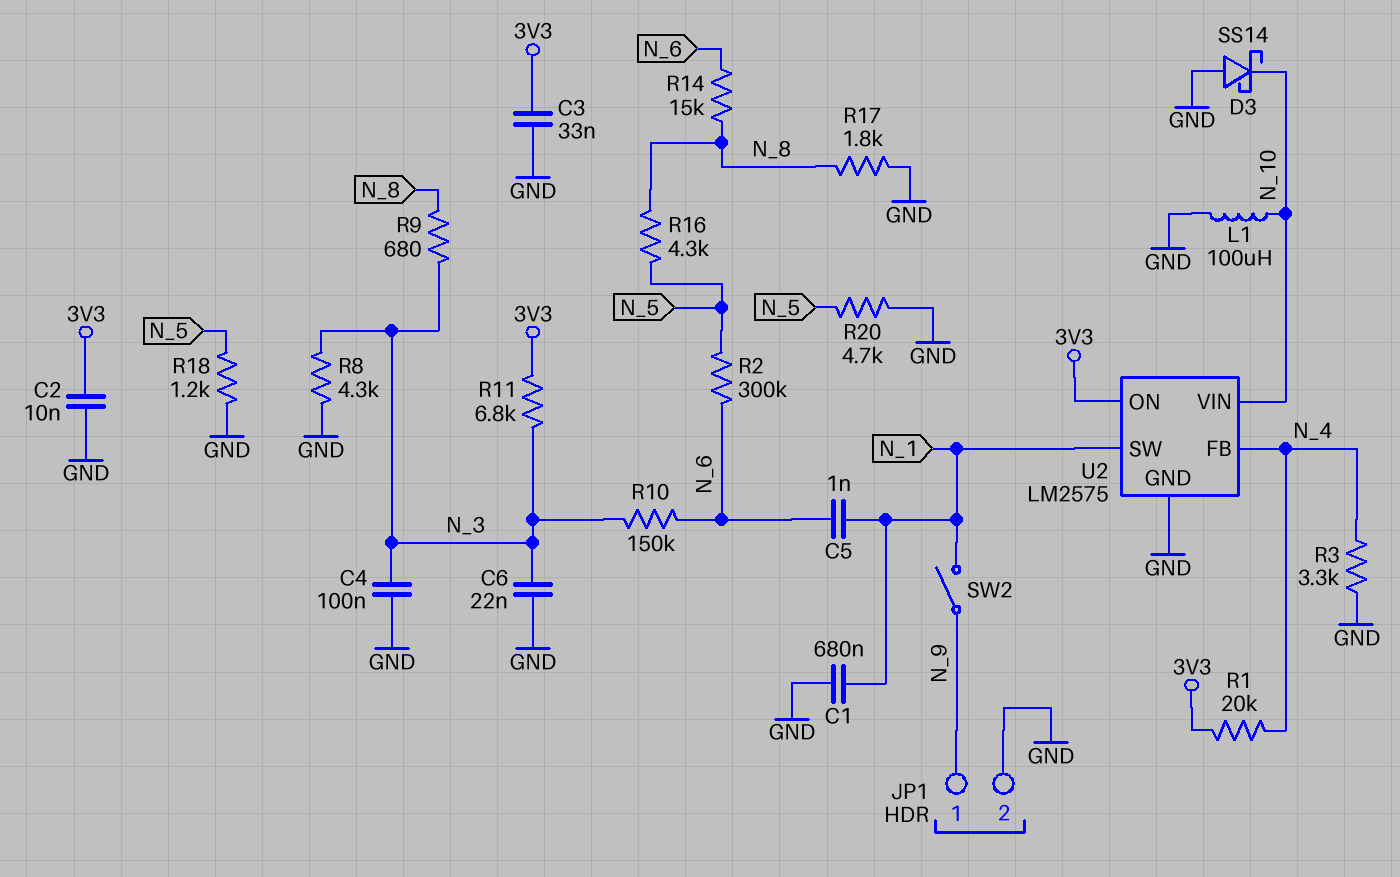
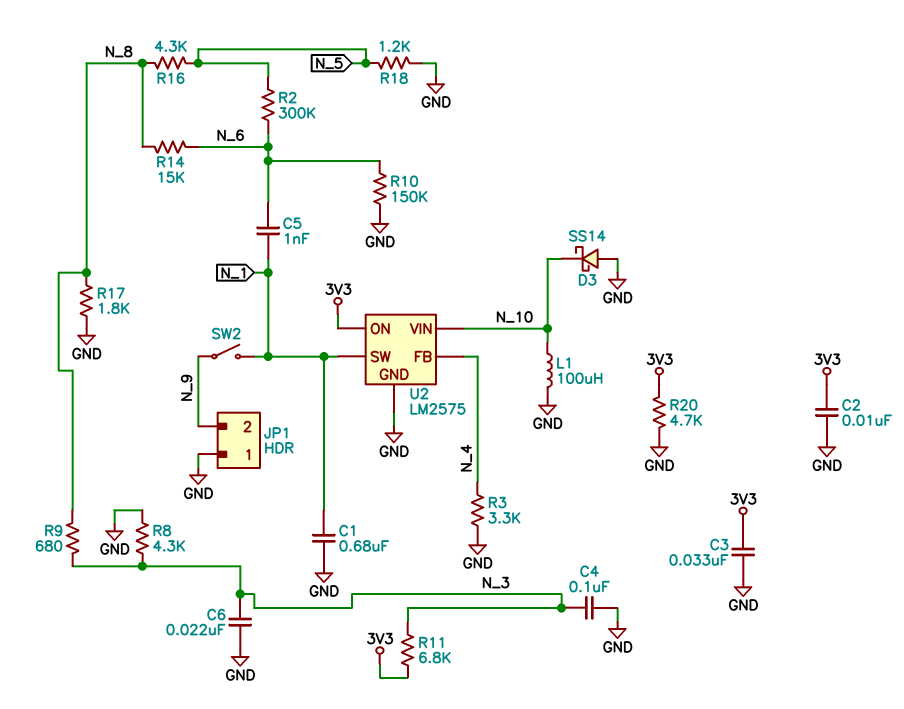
JP1 pin 1: N_9 -> GND
JP1 pin 2: GND -> N_9
R1: 20k (3V3, N_4) -> none
R10: 150k (N_3, N_6) -> 150k (GND, N_6)
R20: 4.7k (GND, N_5) -> 4.7k (3V3, GND)

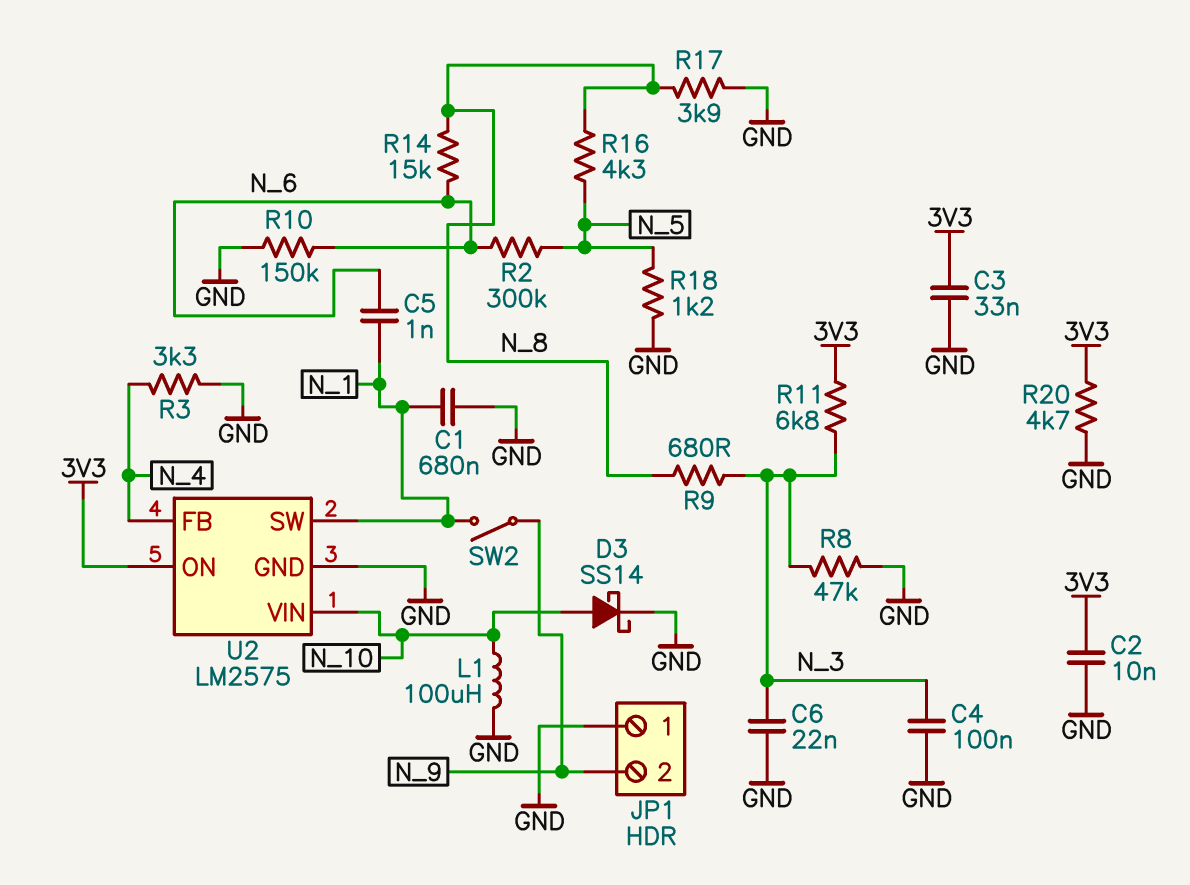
D3: schottky SS14 (A GND, K N_10) -> schottky SS14 (A N_10, K GND)
R8: 4.3k (GND, N_3) -> 47k (GND, N_3)
R17: 1.8k (GND, N_8) -> 3.9k (GND, N_8)

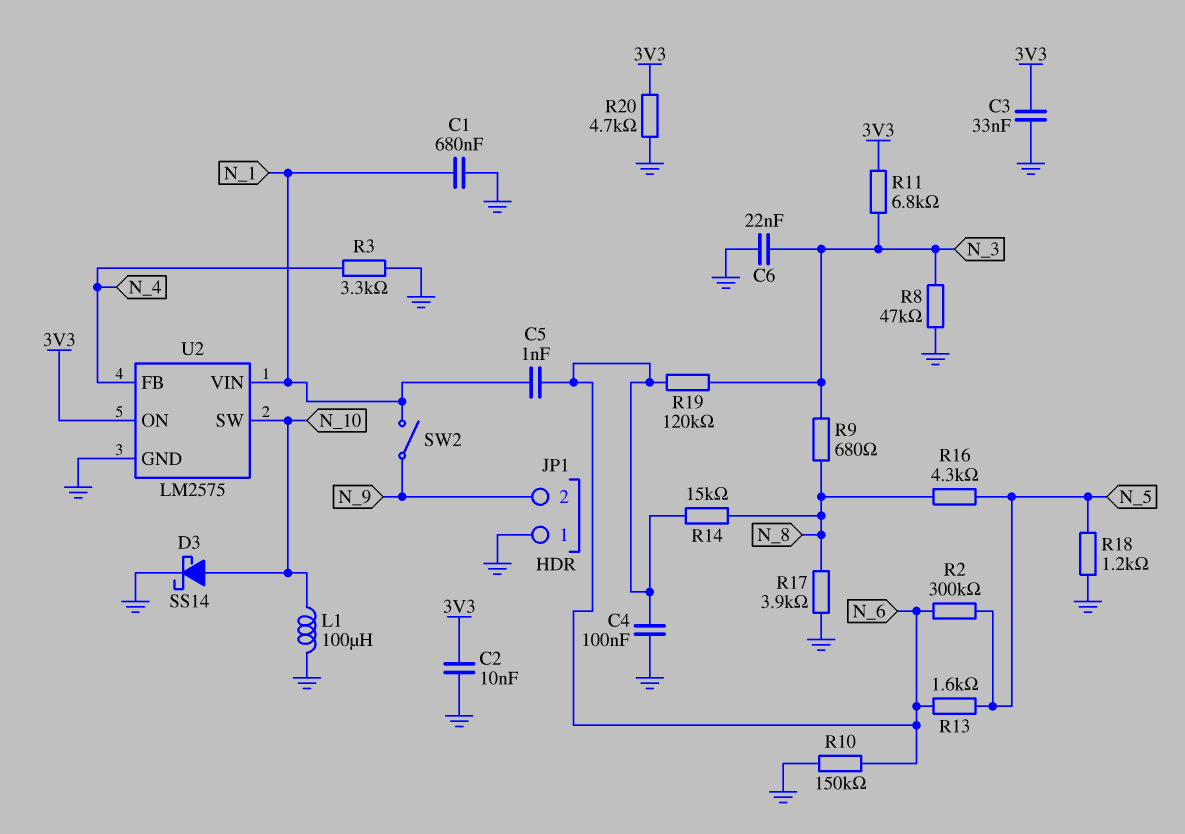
C4: 100nF (GND, N_3) -> 100nF (GND, N_6)
R13: none -> 1.6k (N_5, N_6)
R19: none -> 120k (N_3, N_6)
U2 pin SW: N_1 -> N_10
U2 pin VIN: N_10 -> N_1

